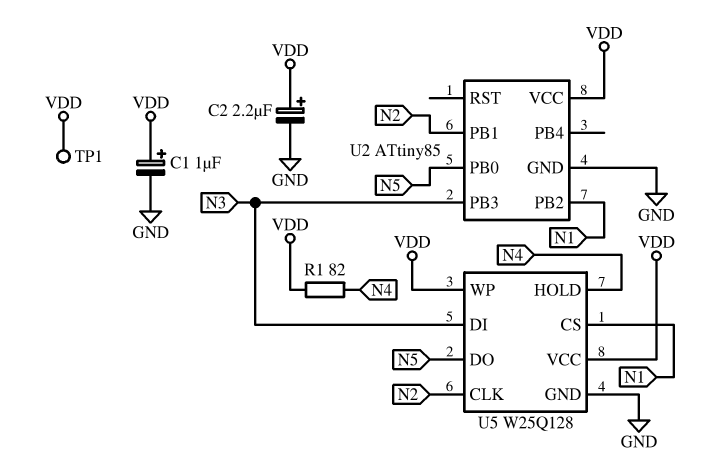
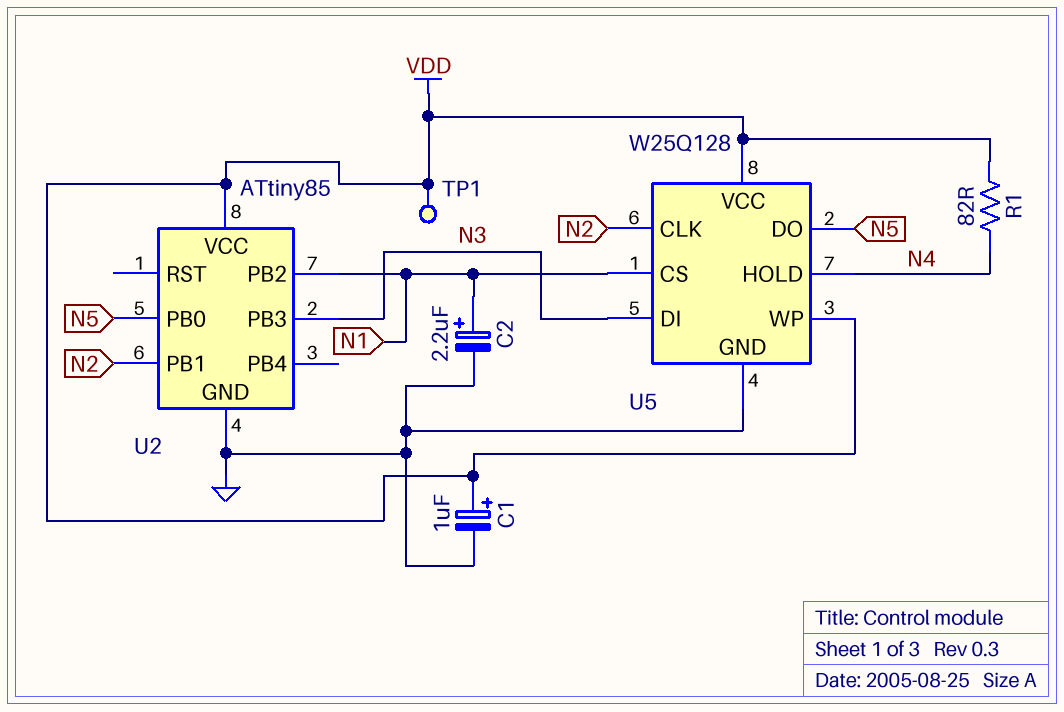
C2: 2.2uF (plus VDD, minus GND) -> 2.2uF (plus N1, minus GND)

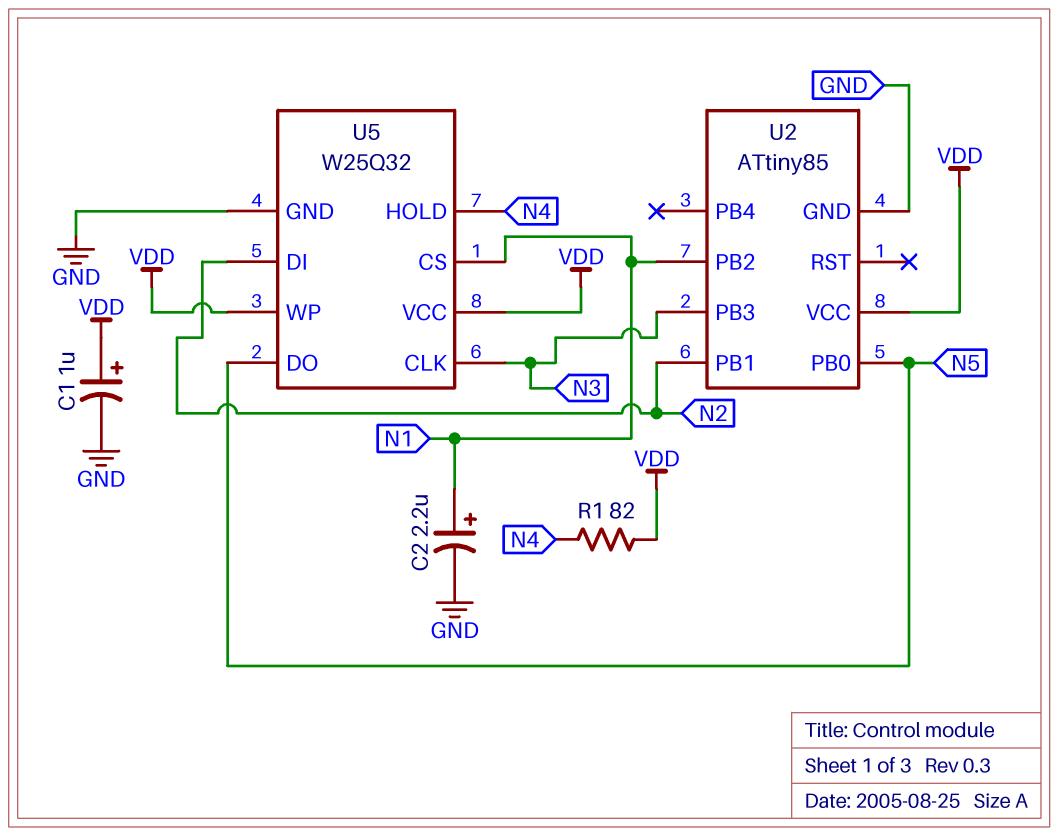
TP1: test point (VDD) -> none
U5: W25Q128 -> W25Q32
U5 pin CLK: N2 -> N3
U5 pin DI: N3 -> N2

